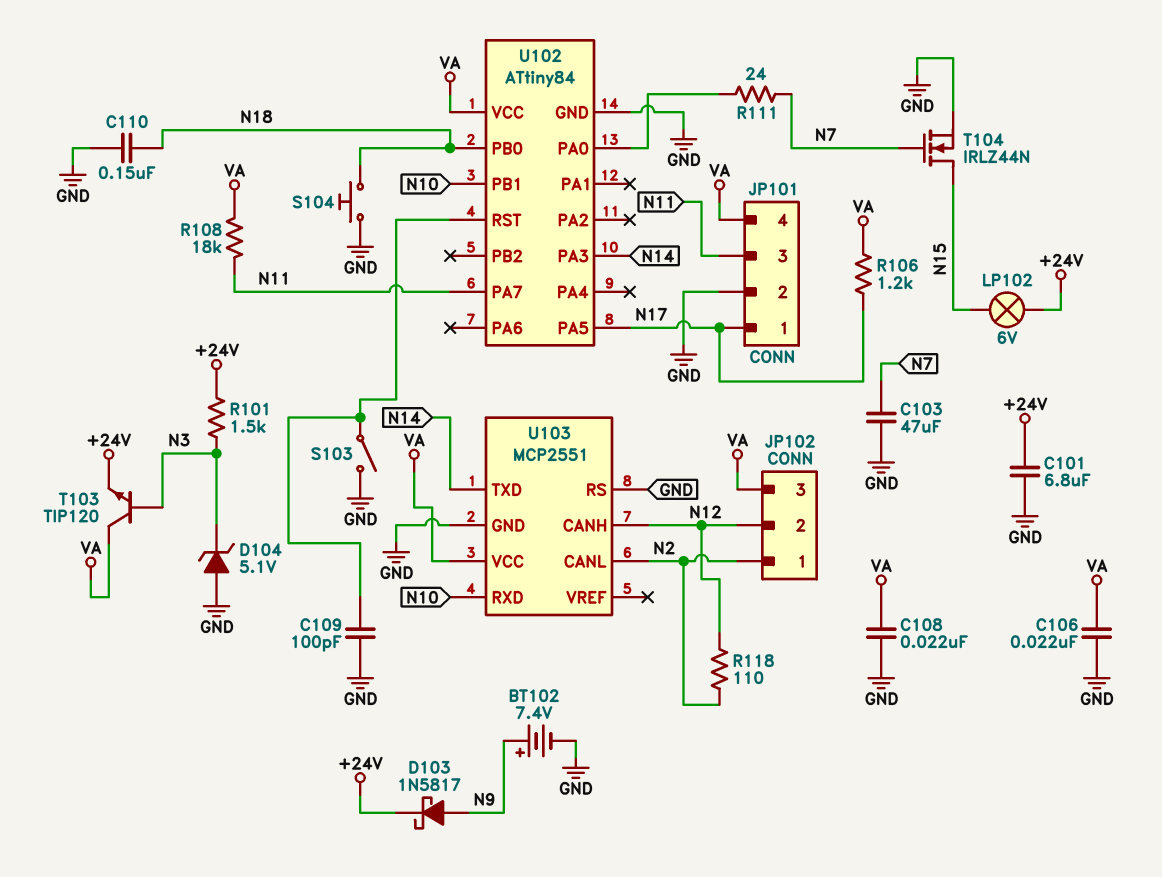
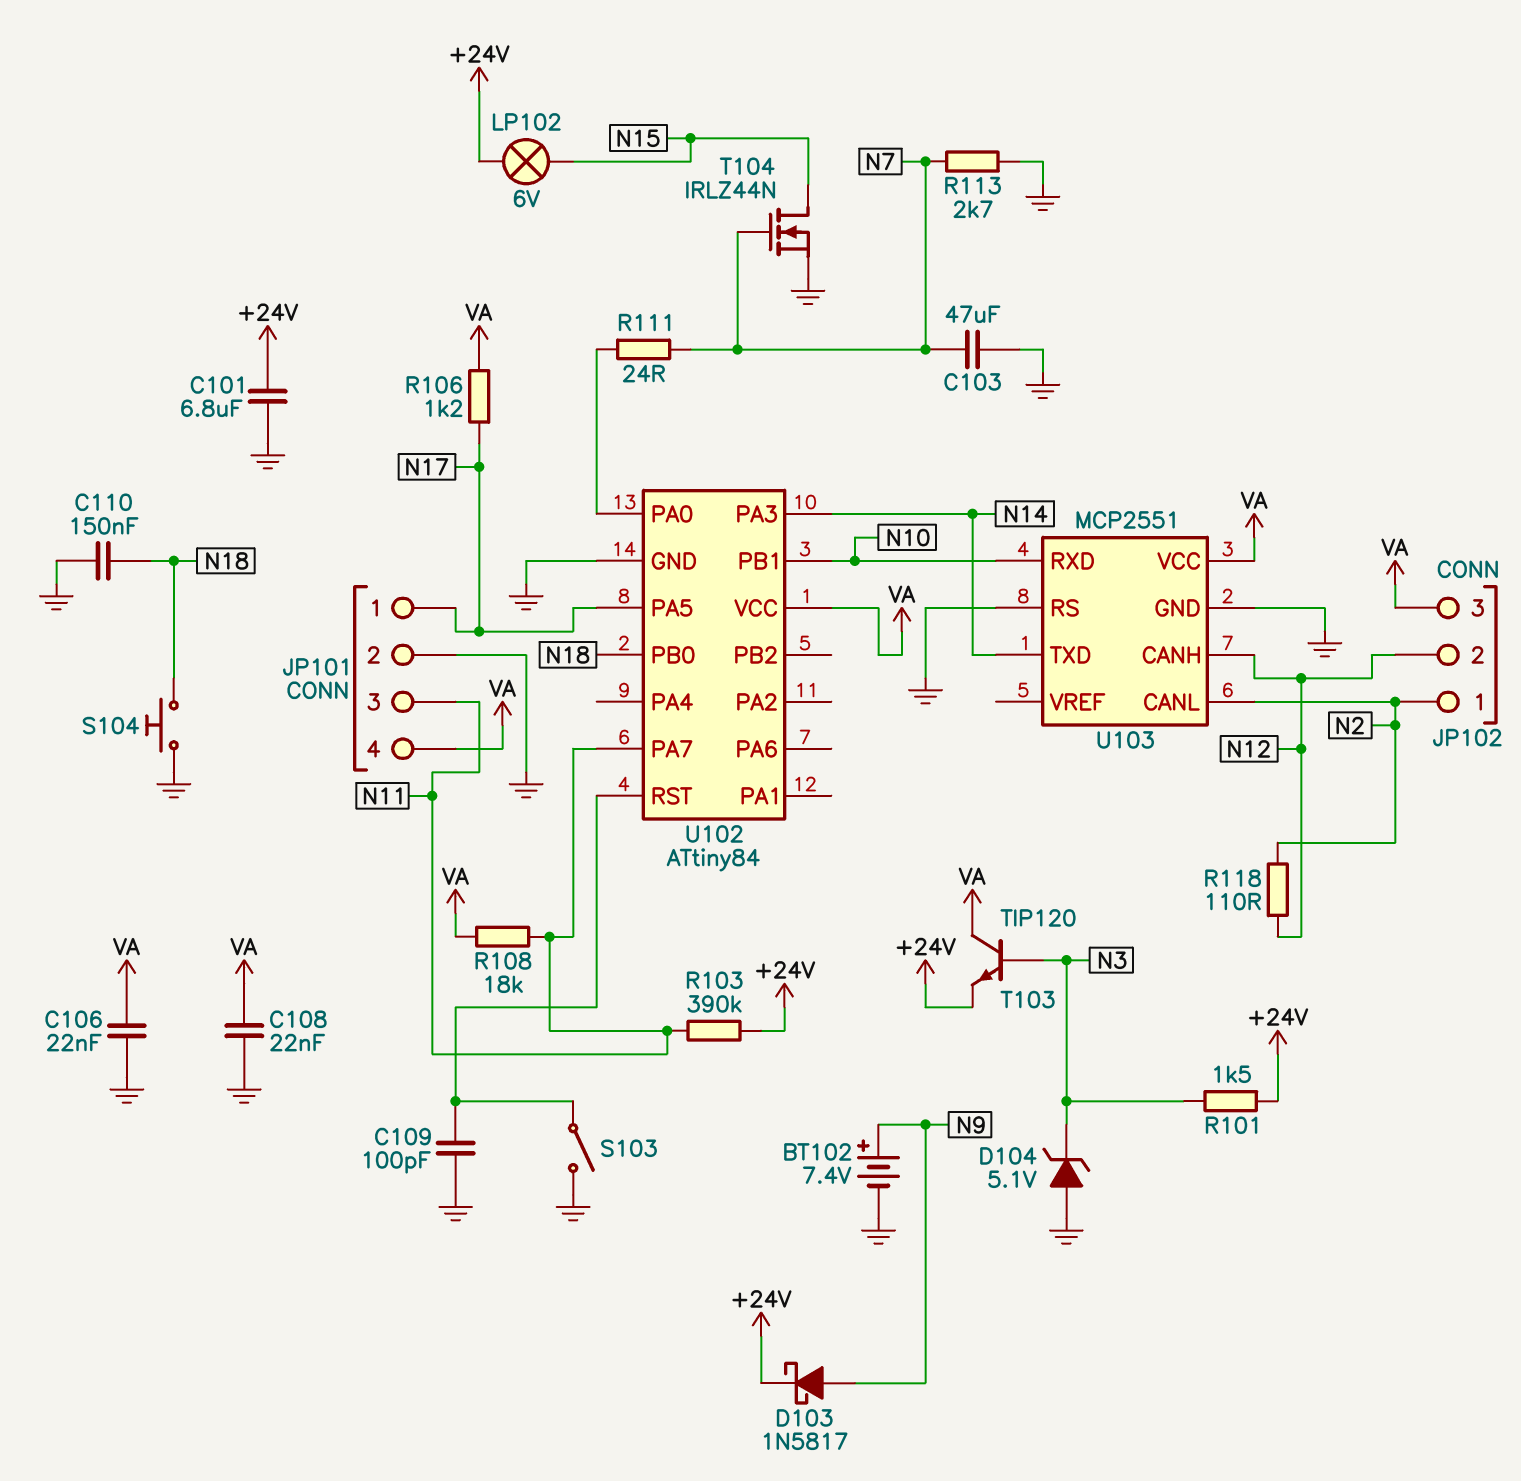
R103: none -> 390k (+24V, N11)
R113: none -> 2.7k (GND, N7)

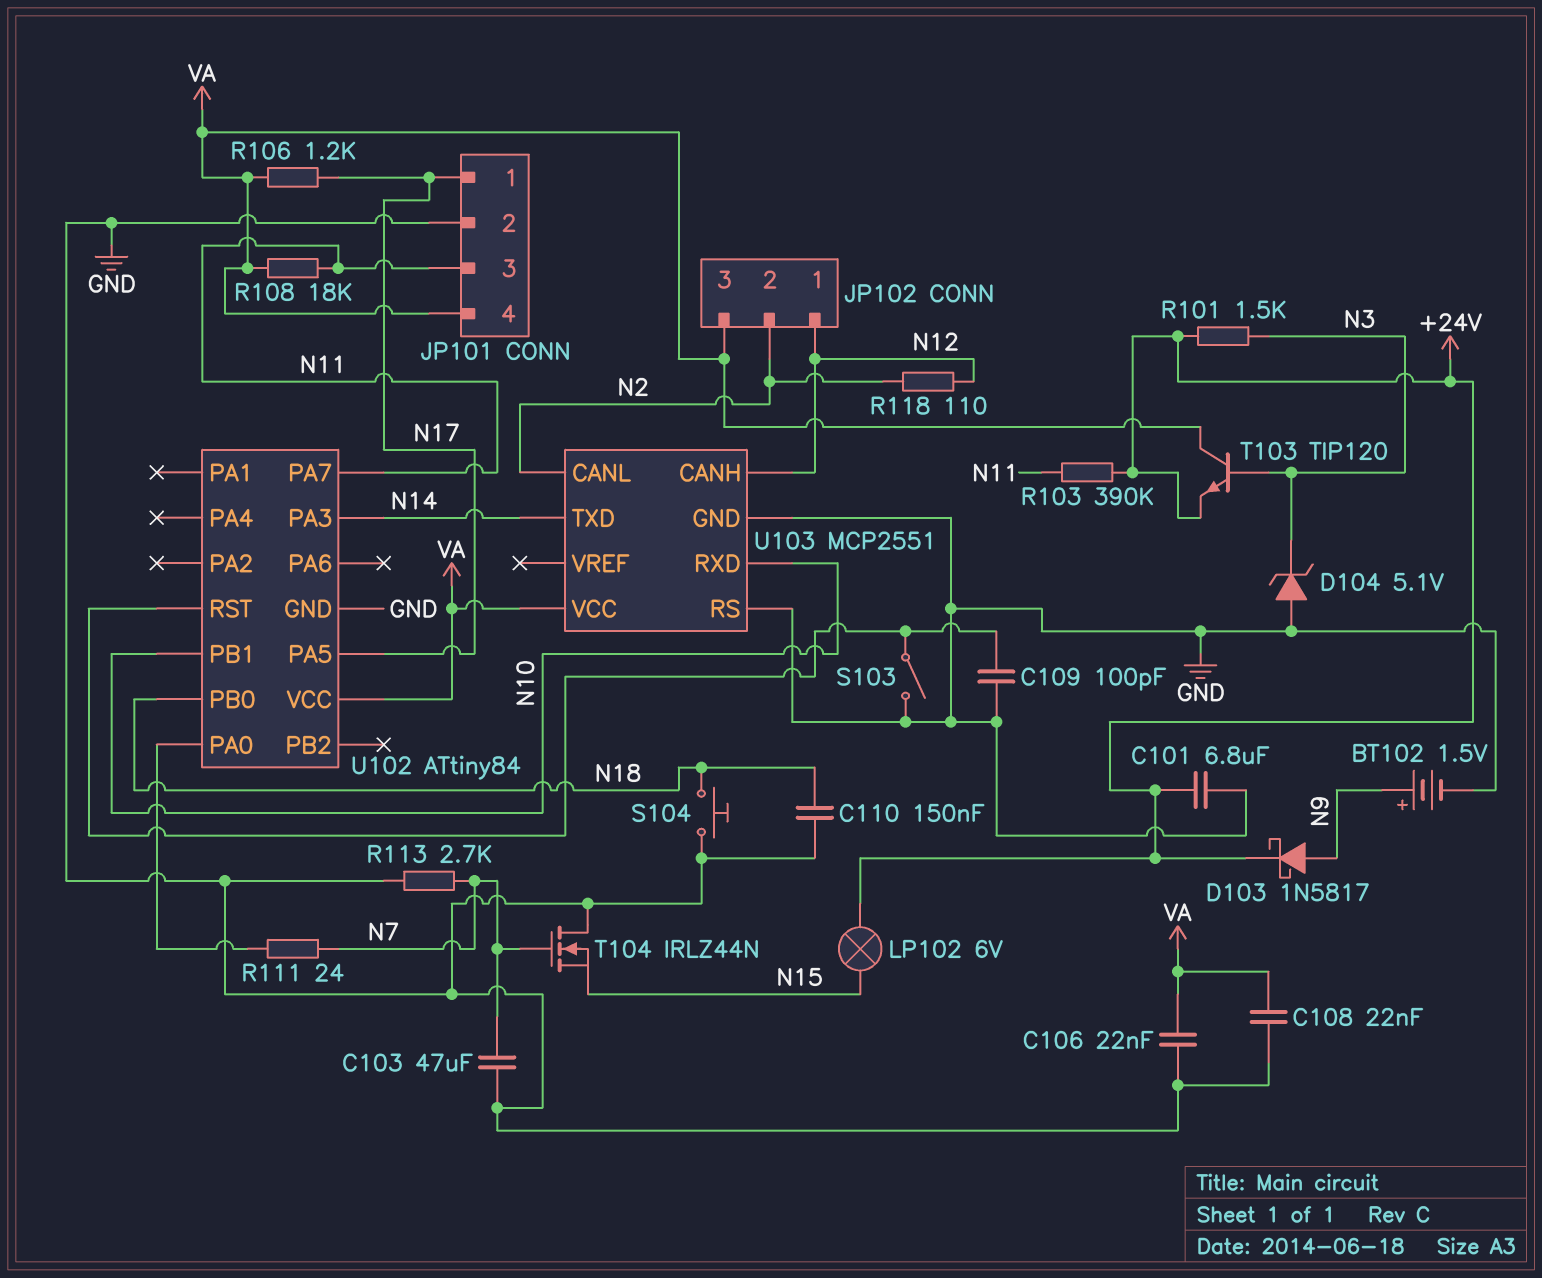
BT102: 7.4V (plus N9, minus GND) -> 1.5V (plus N9, minus GND)
JP102 pin 1: N2 -> N12
JP102 pin 2: N12 -> N2
T104: NMOS IRLZ44N (G N7, D N15, S GND) -> NMOS IRLZ44N (G N7, D GND, S N15)

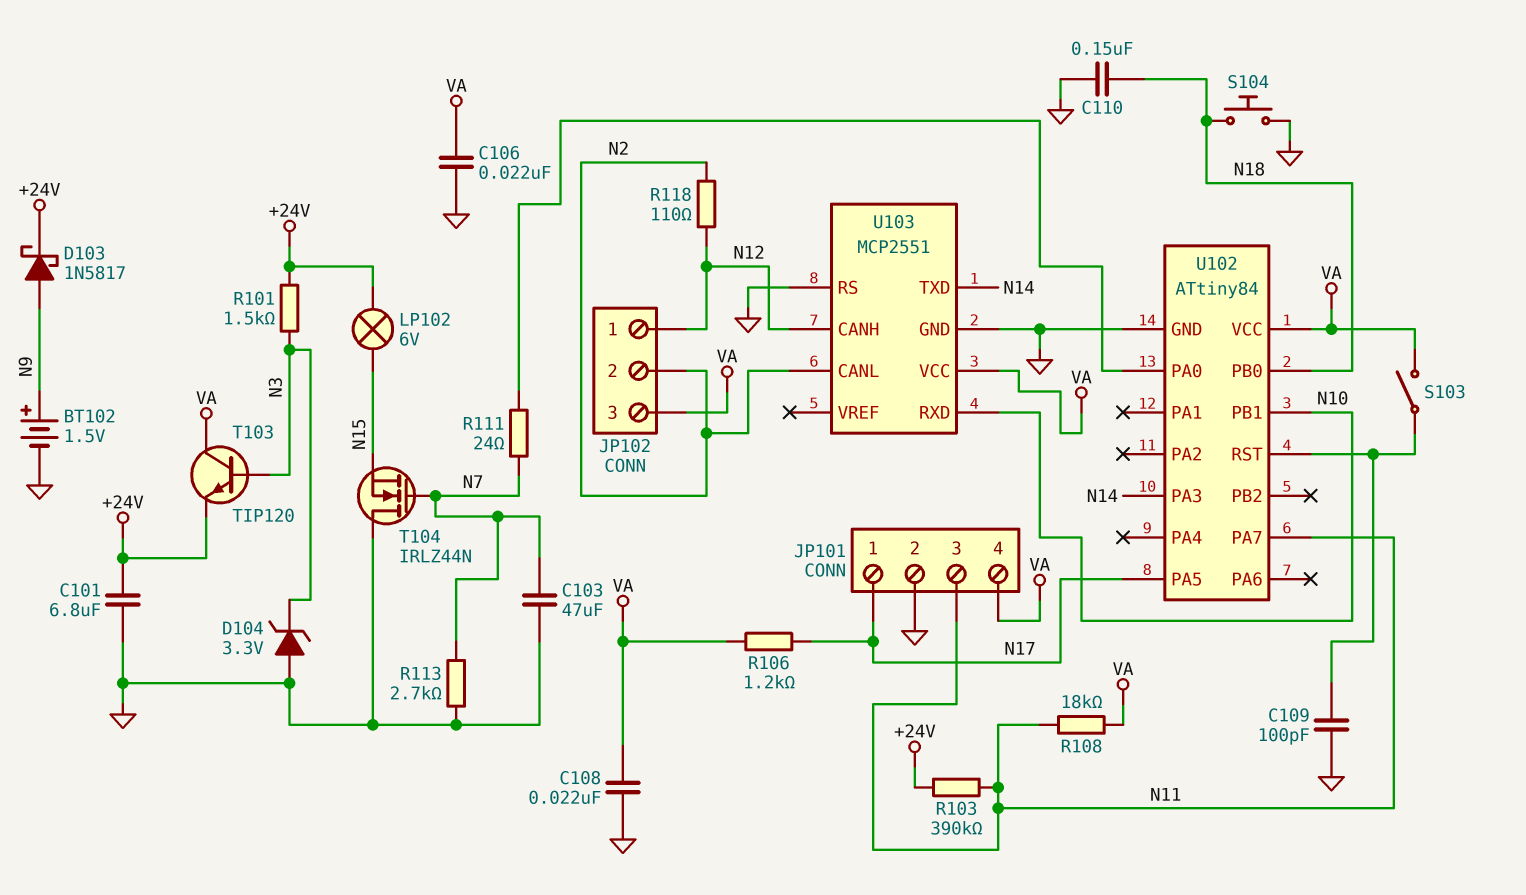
D104: zener 5.1V (A GND, K N3) -> zener 3.3V (A GND, K N3)
S103: switch (GND, U102/RST) -> switch (U102/RST, VA)

